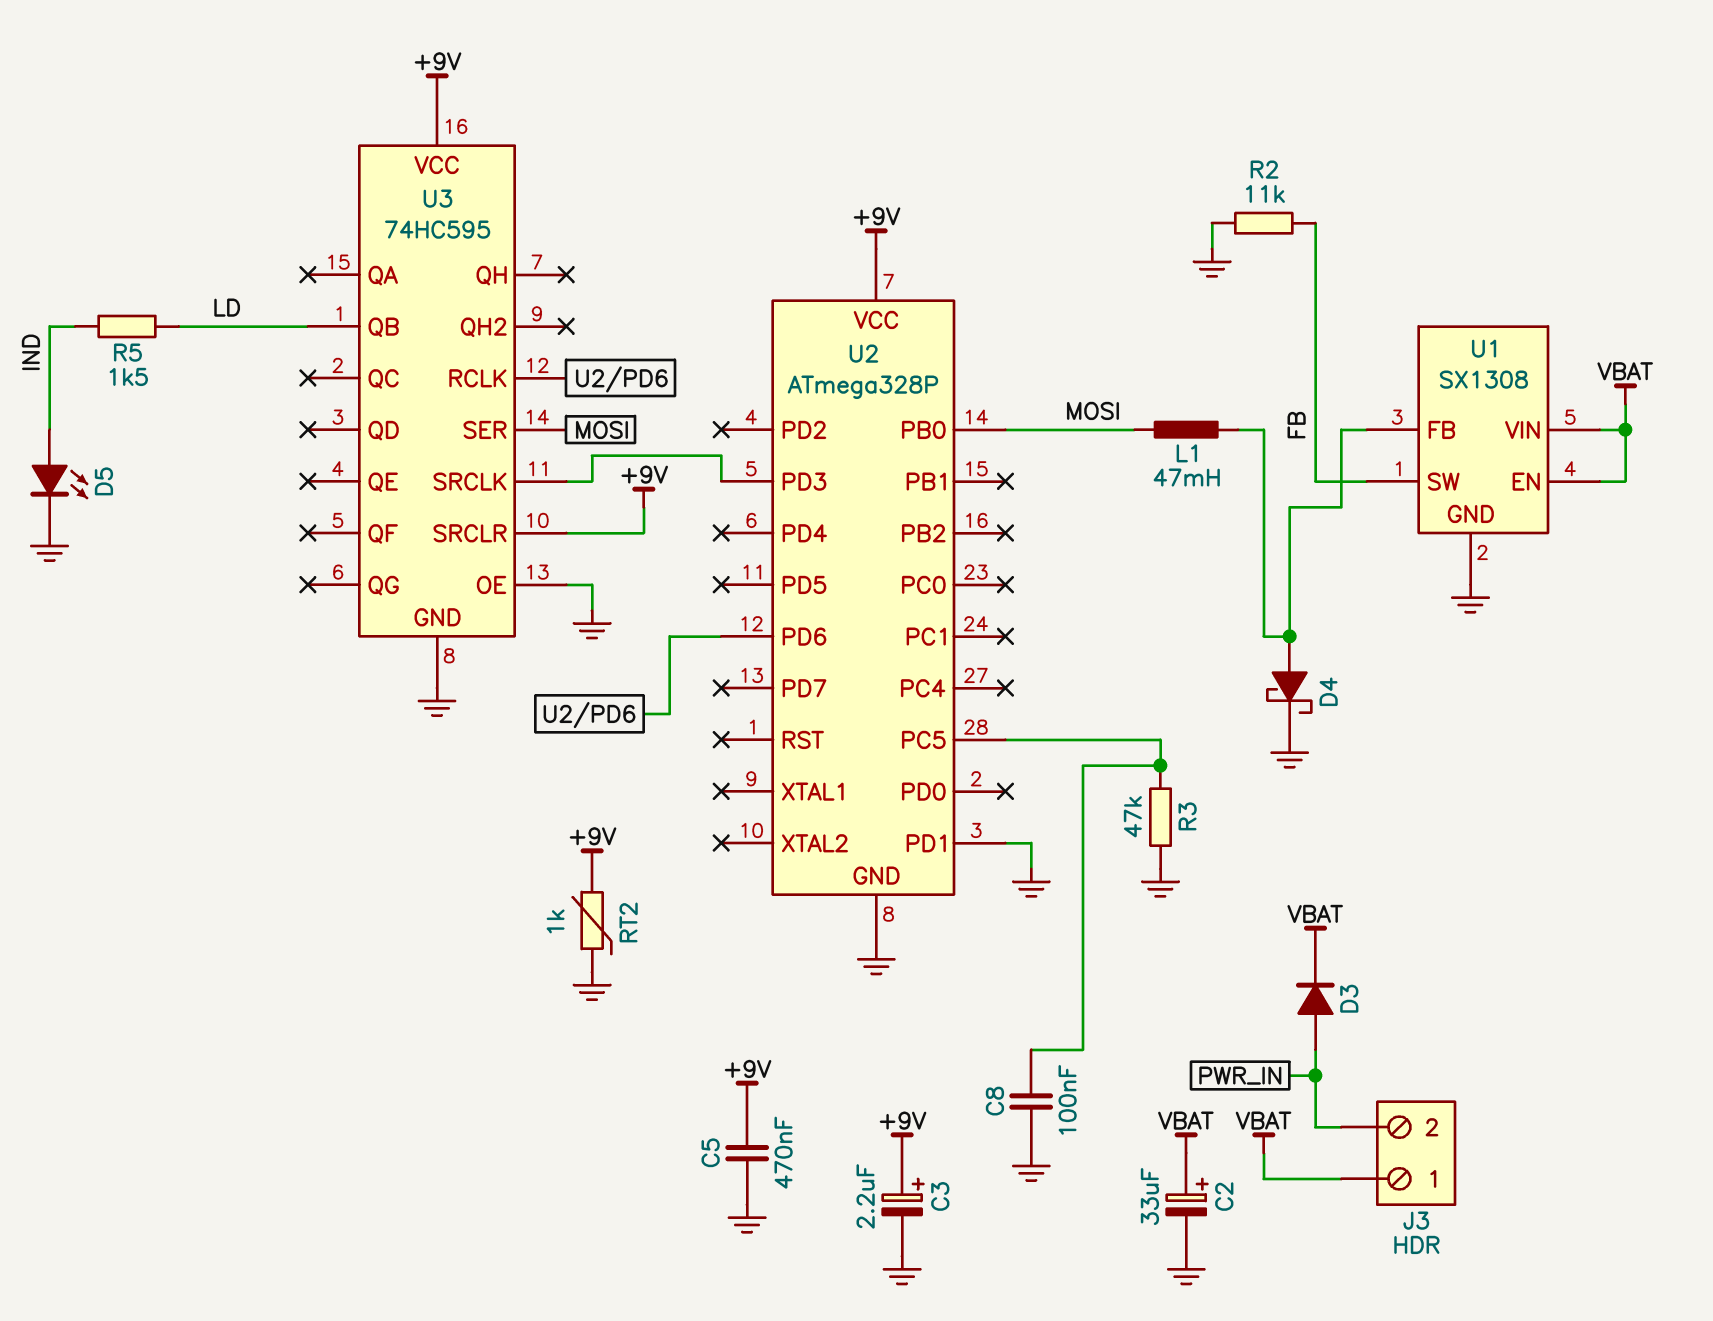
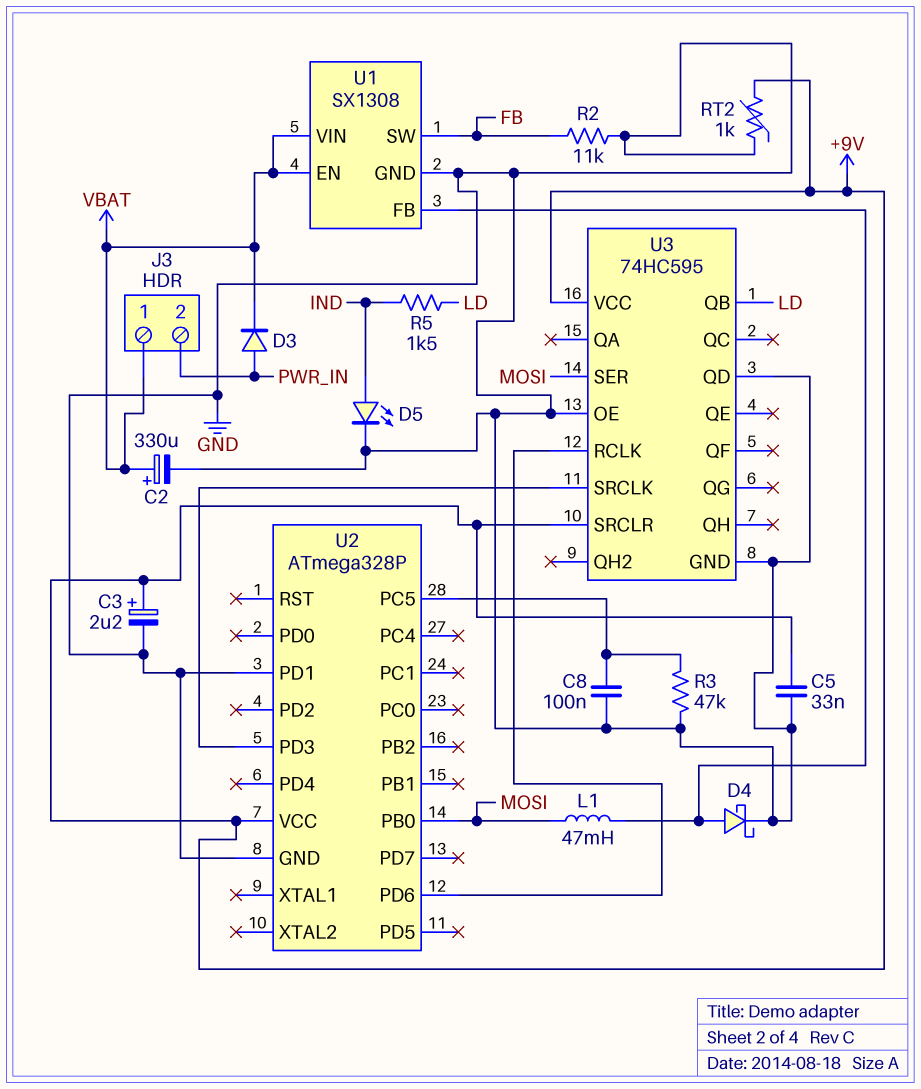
C2: 33uF (plus VBAT, minus GND) -> 330uF (plus VBAT, minus GND)
C5: 470nF (+9V, GND) -> 33nF (+9V, GND)
U3 pin QD: none -> GND

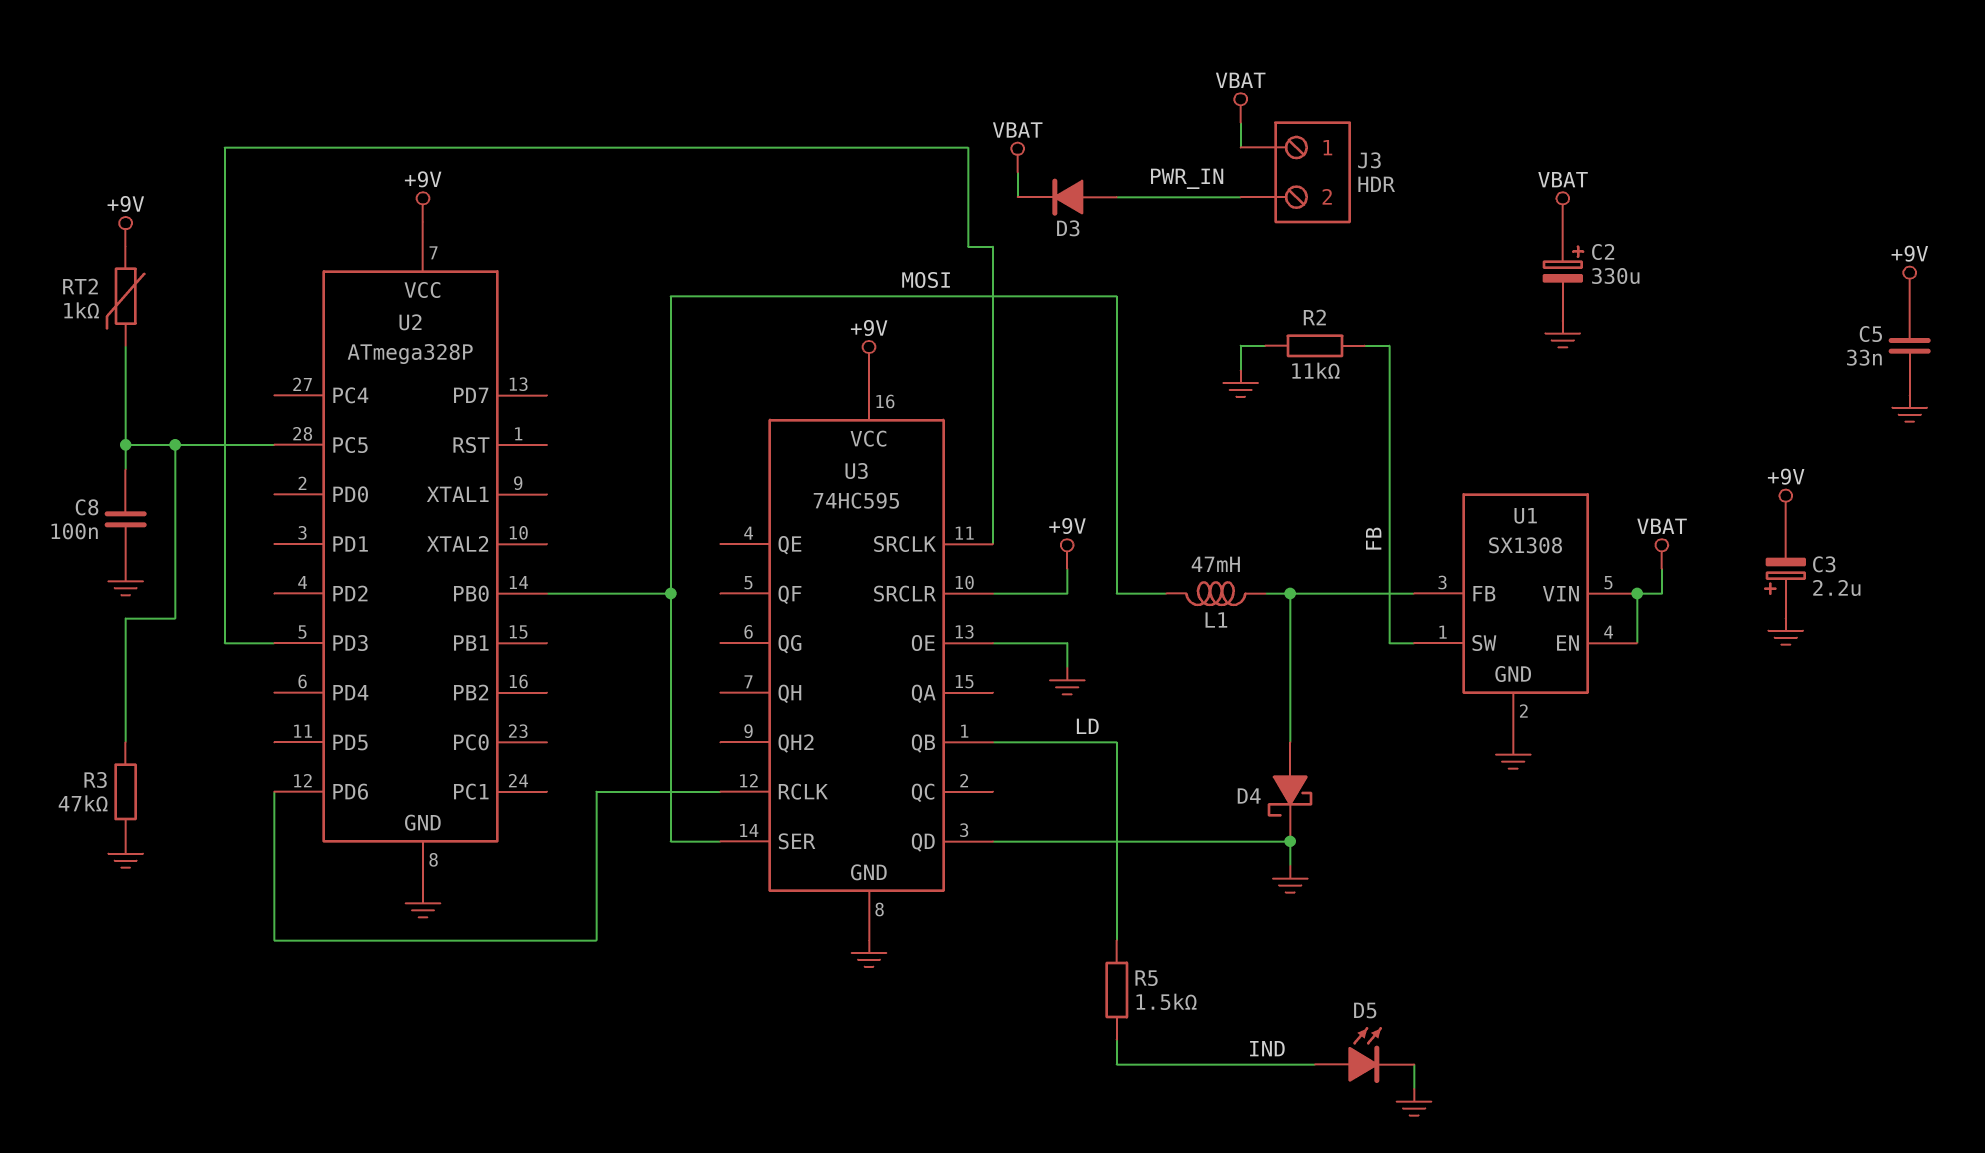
C3: 2.2uF (plus +9V, minus GND) -> 2.2uF (plus GND, minus +9V)
RT2: 1k (+9V, GND) -> 1k (+9V, U2/PC5)
U2 pin PD1: GND -> none

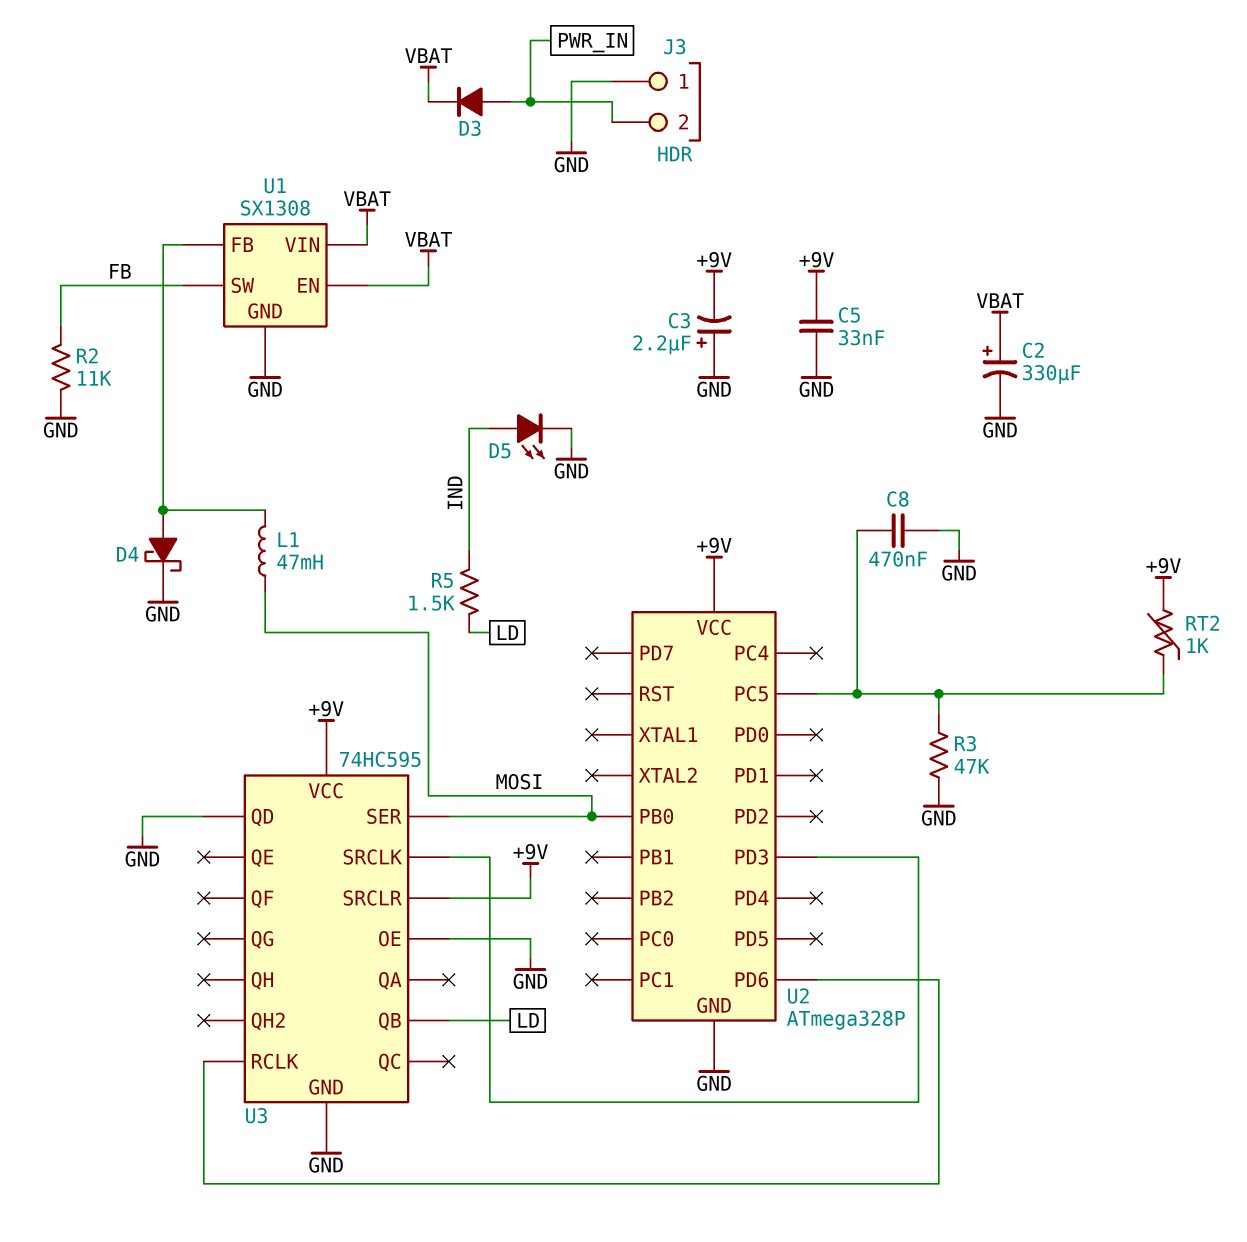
C8: 100nF (GND, U2/PC5) -> 470nF (GND, U2/PC5)
J3 pin 1: VBAT -> GND

